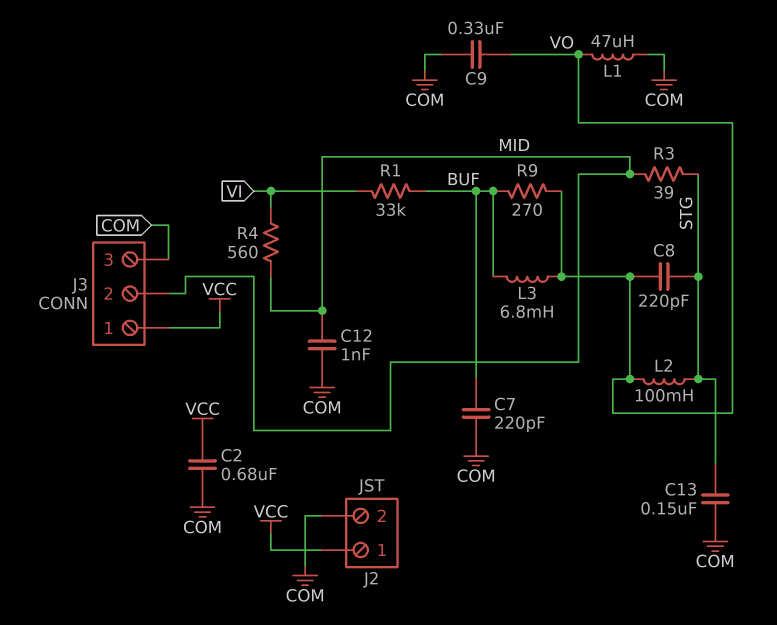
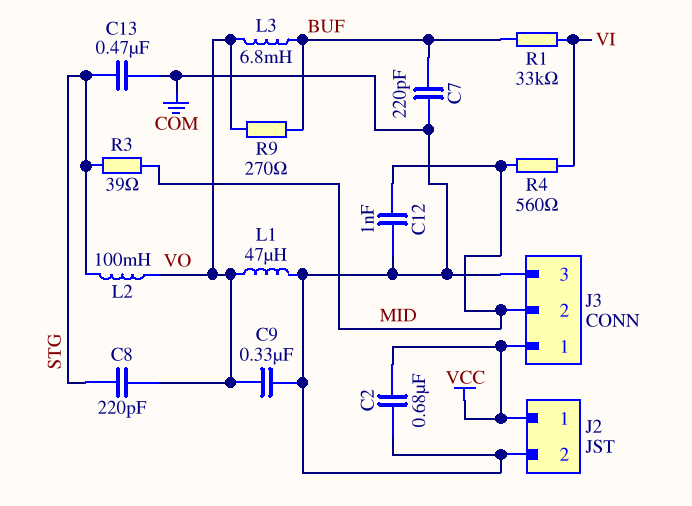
C13: 150nF (COM, STG) -> 470nF (COM, STG)

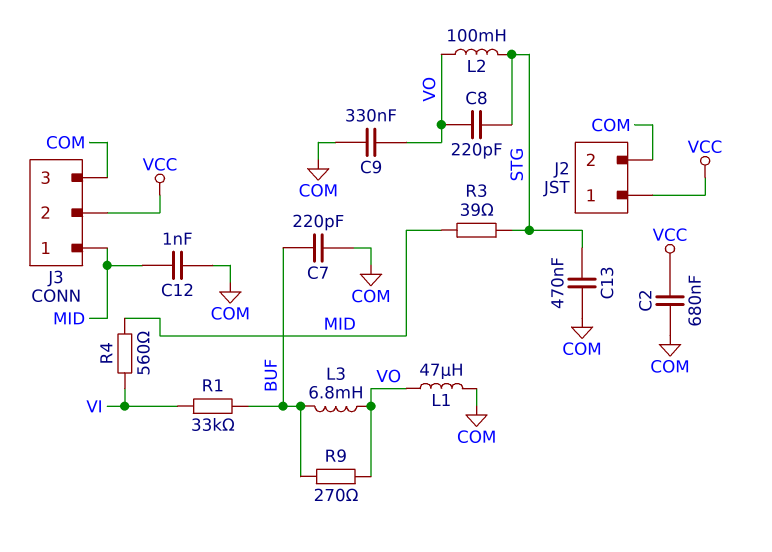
J3 pin 1: VCC -> MID
J3 pin 2: MID -> VCC

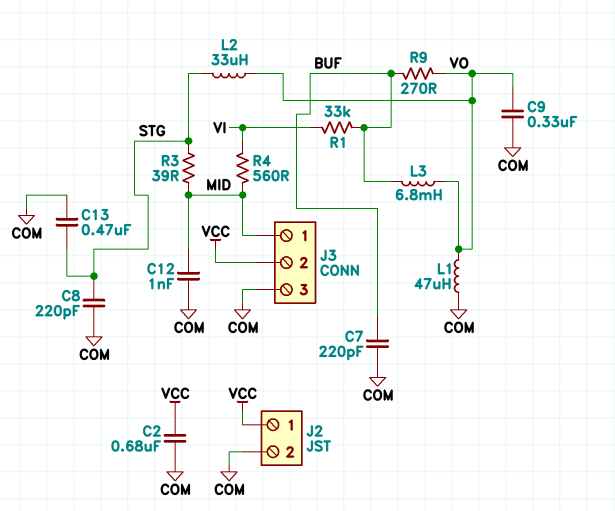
C8: 220pF (STG, VO) -> 220pF (COM, STG)
L2: 100mH (STG, VO) -> 33uH (STG, VO)

